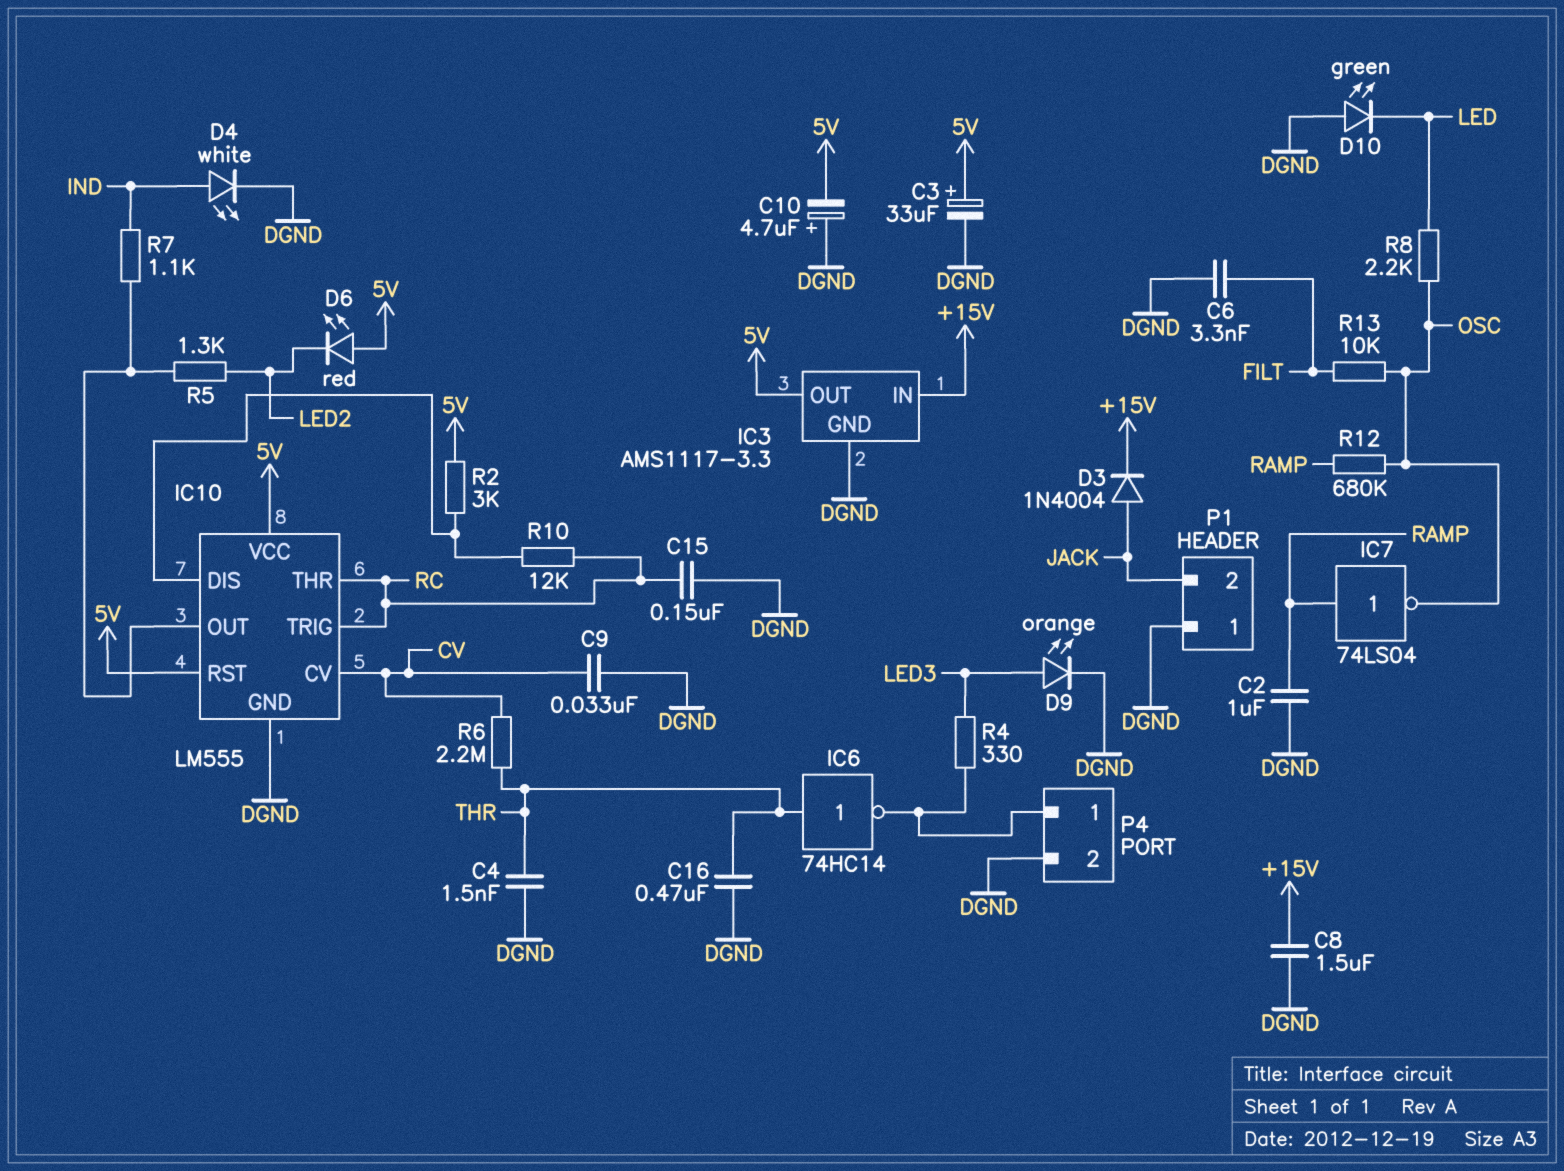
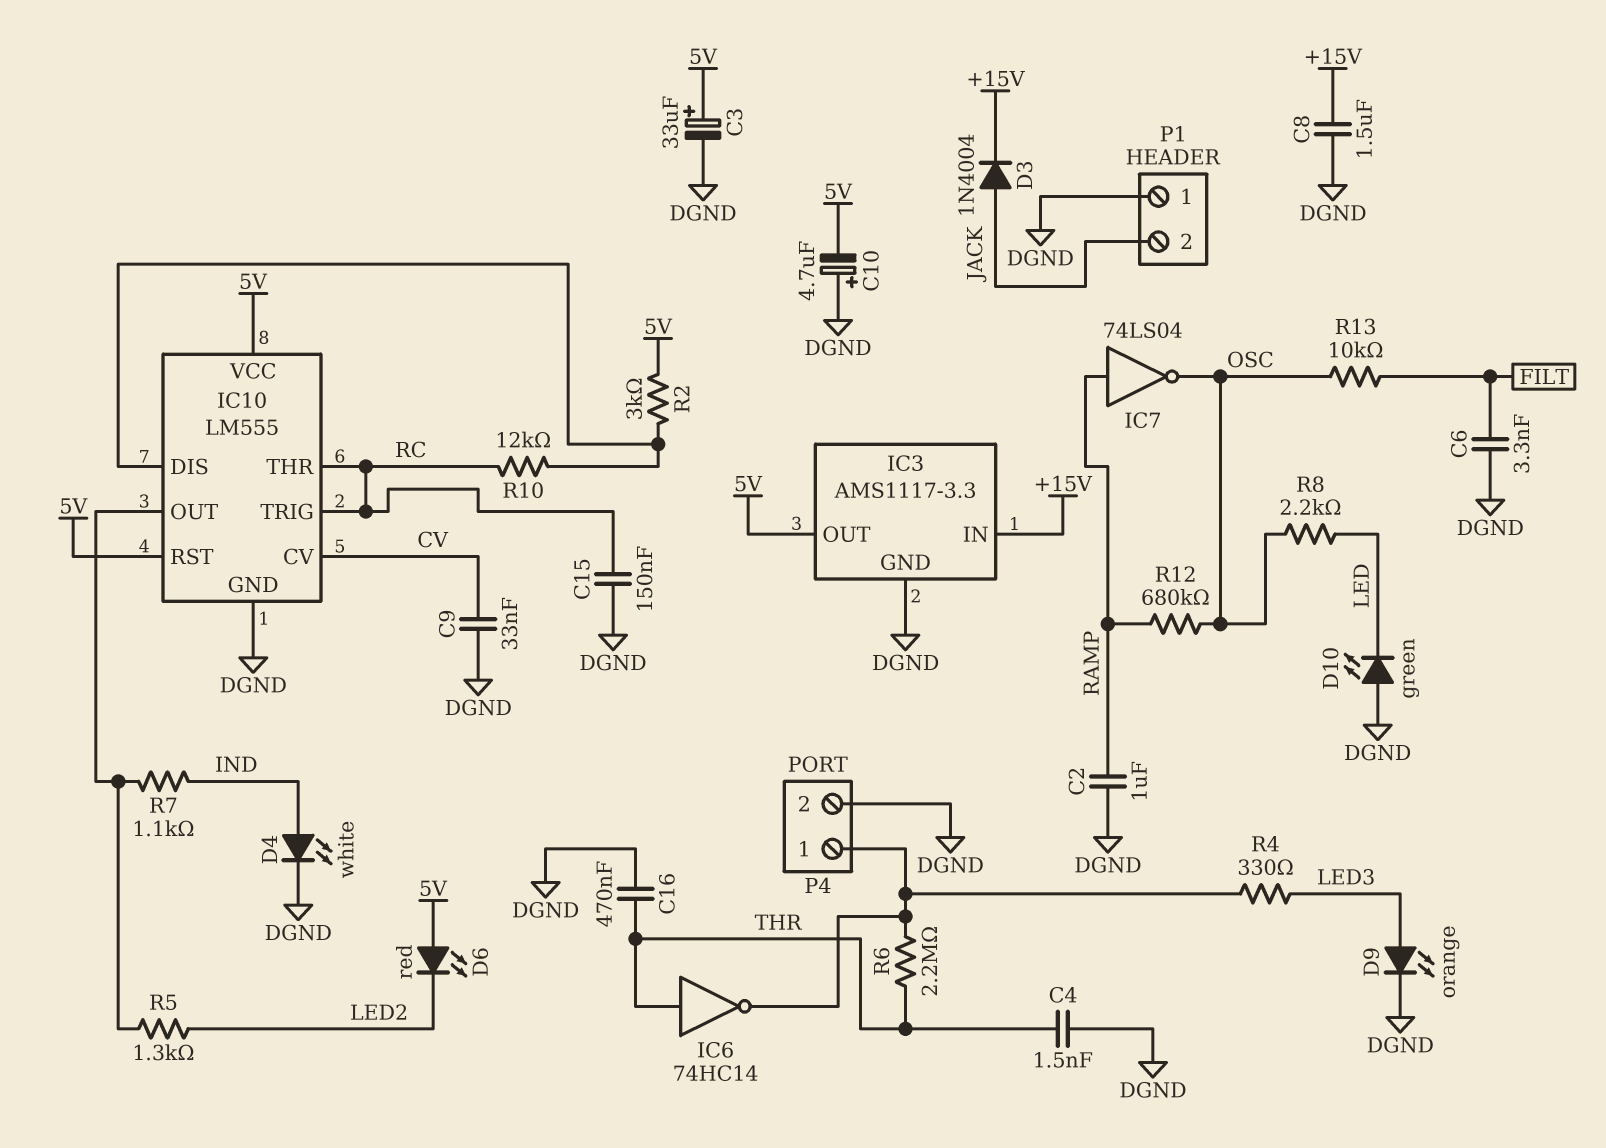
R6: 2.2M (CV, THR) -> 2.2M (P4/1, THR)

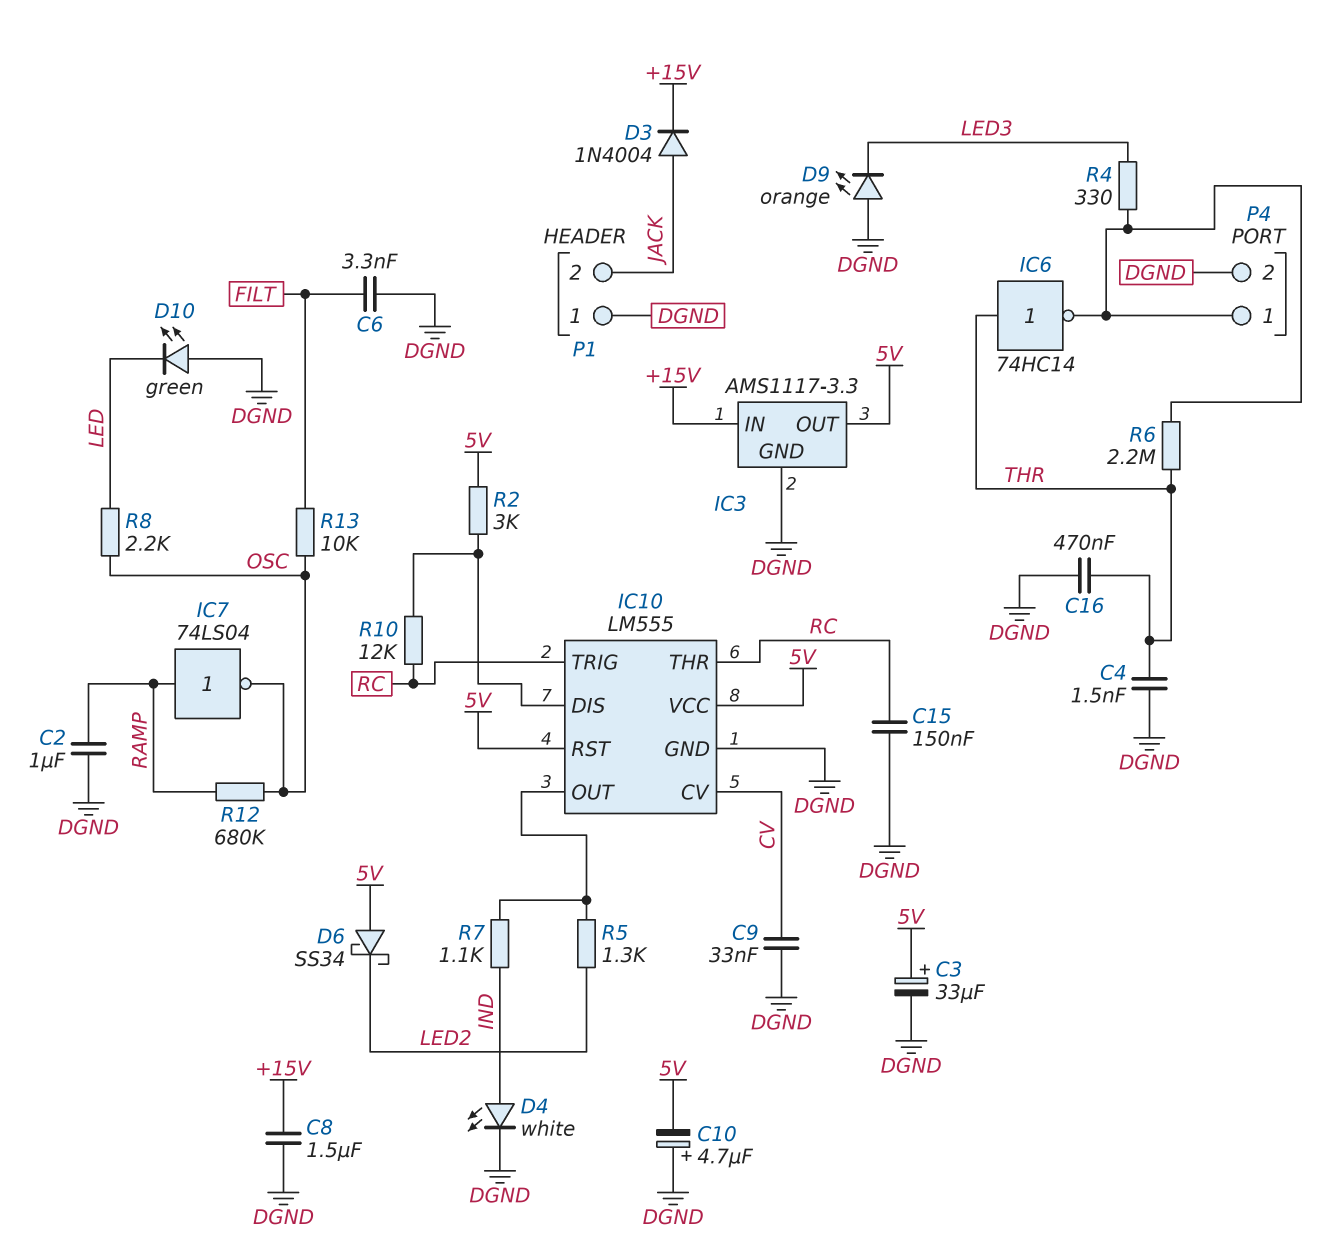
D6: LED red (A 5V, K LED2) -> schottky SS34 (A 5V, K LED2)
D9: LED orange (A LED3, K DGND) -> LED orange (A DGND, K LED3)

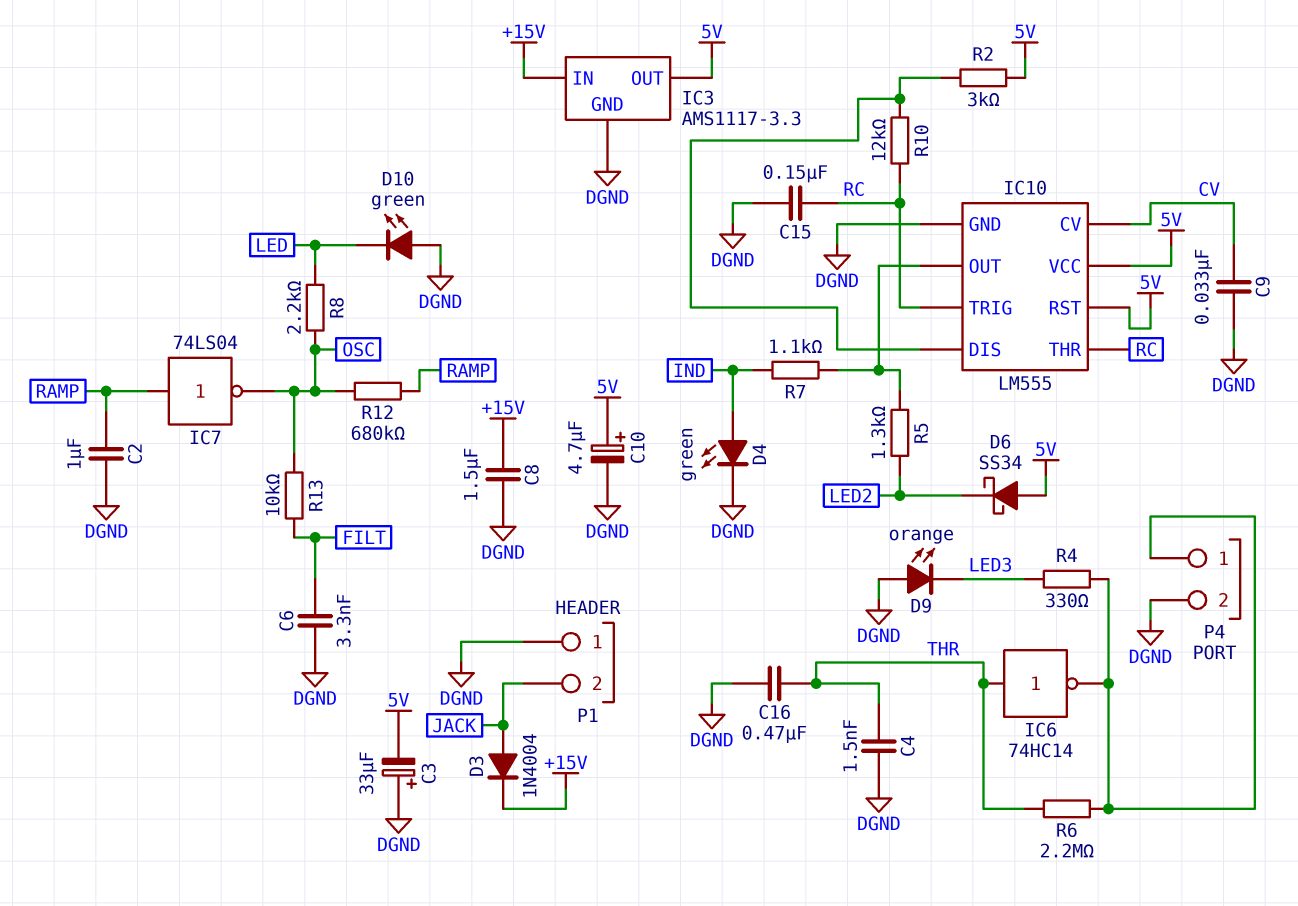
C3: 33uF (plus 5V, minus DGND) -> 33uF (plus DGND, minus 5V)
C10: 4.7uF (plus DGND, minus 5V) -> 4.7uF (plus 5V, minus DGND)
D4: LED white (A IND, K DGND) -> LED green (A IND, K DGND)

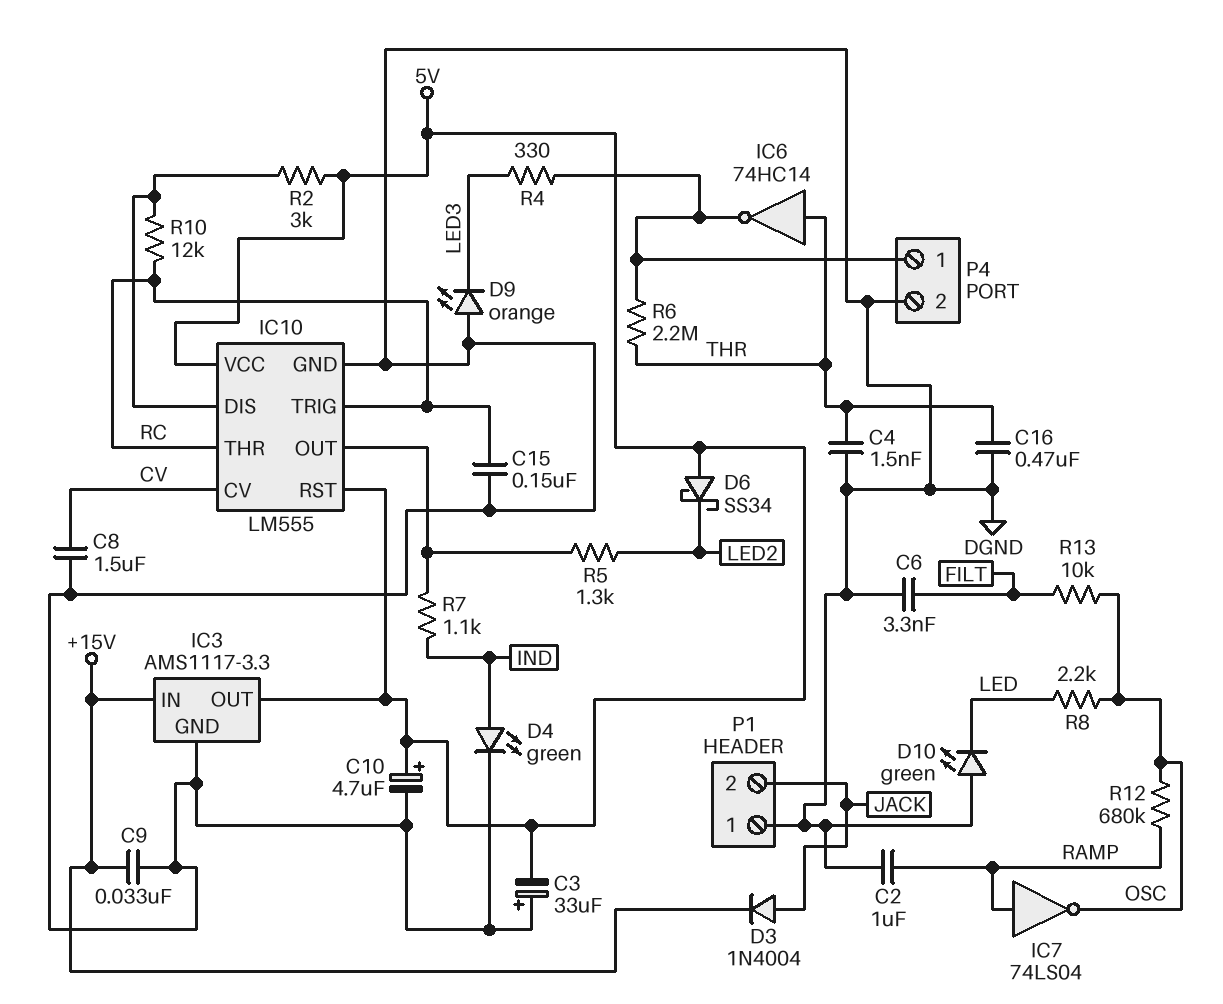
C8: 1.5uF (+15V, DGND) -> 1.5uF (CV, DGND)
C9: 33nF (CV, DGND) -> 33nF (+15V, DGND)

